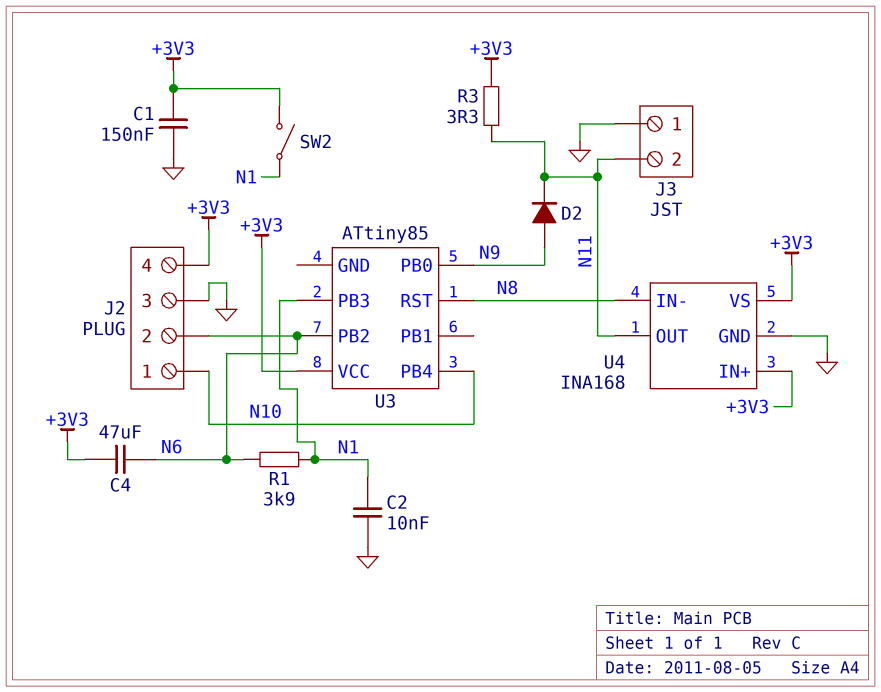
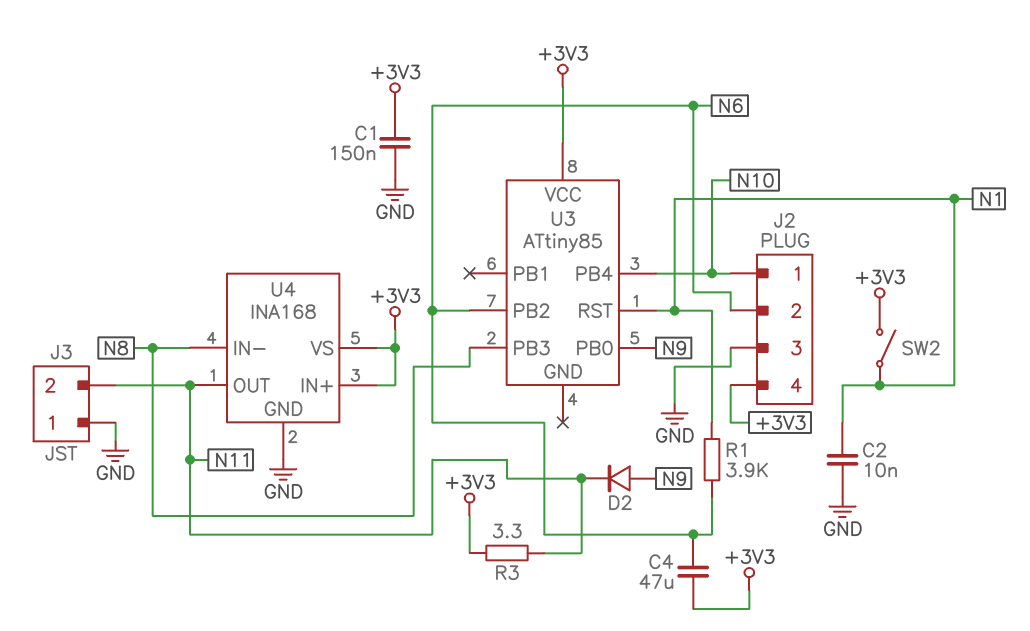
U3 pin PB3: N1 -> N8
U3 pin RST: N8 -> N1

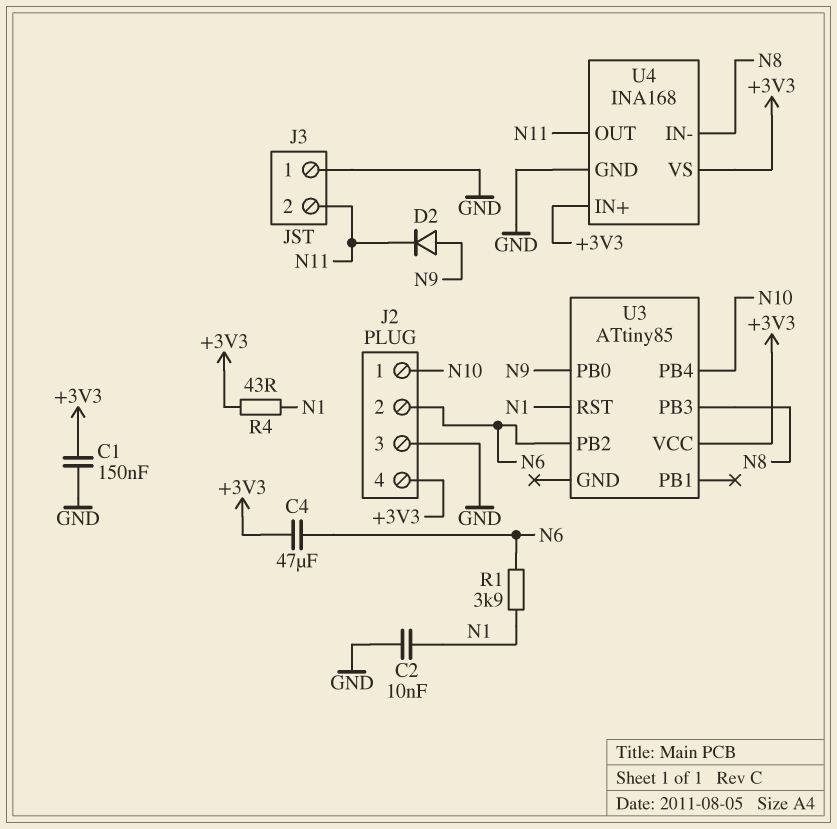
R3: 3.3 (+3V3, N11) -> none
R4: none -> 43 (+3V3, N1)
SW2: switch (+3V3, N1) -> none

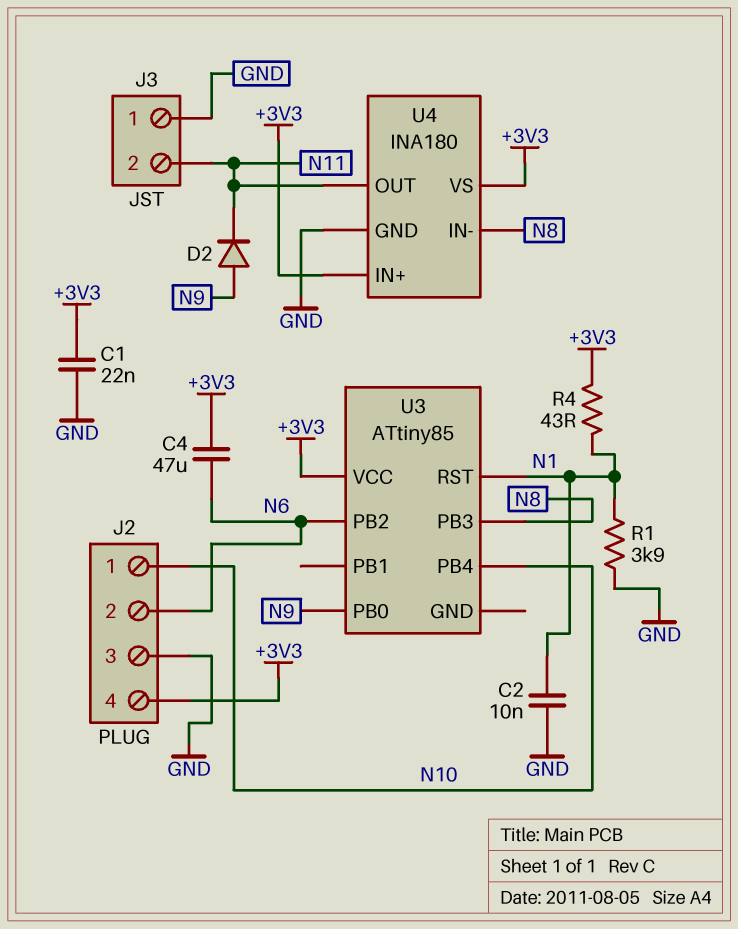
C1: 150nF (+3V3, GND) -> 22nF (+3V3, GND)
R1: 3.9k (N1, N6) -> 3.9k (GND, N1)
U4: INA168 -> INA180

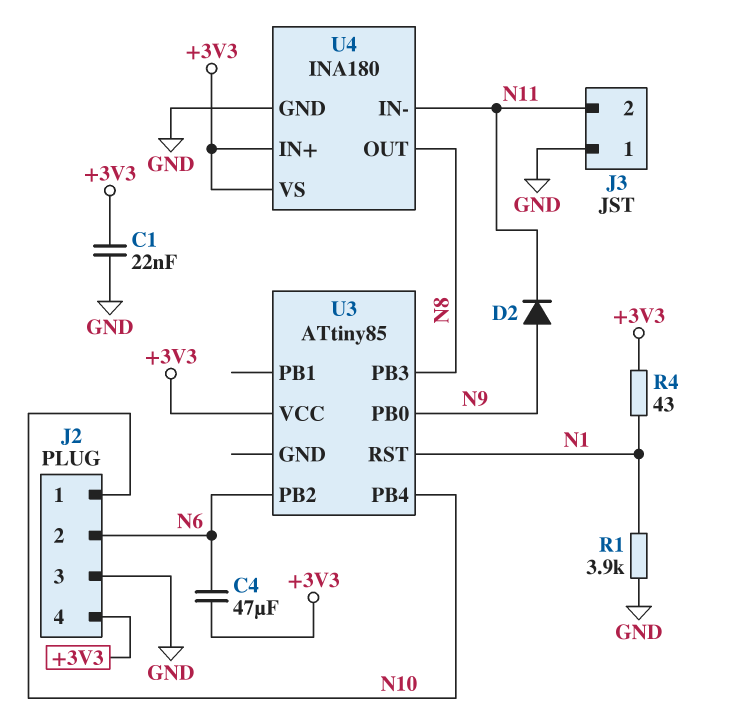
C2: 10nF (GND, N1) -> none
U4 pin IN-: N8 -> N11
U4 pin OUT: N11 -> N8

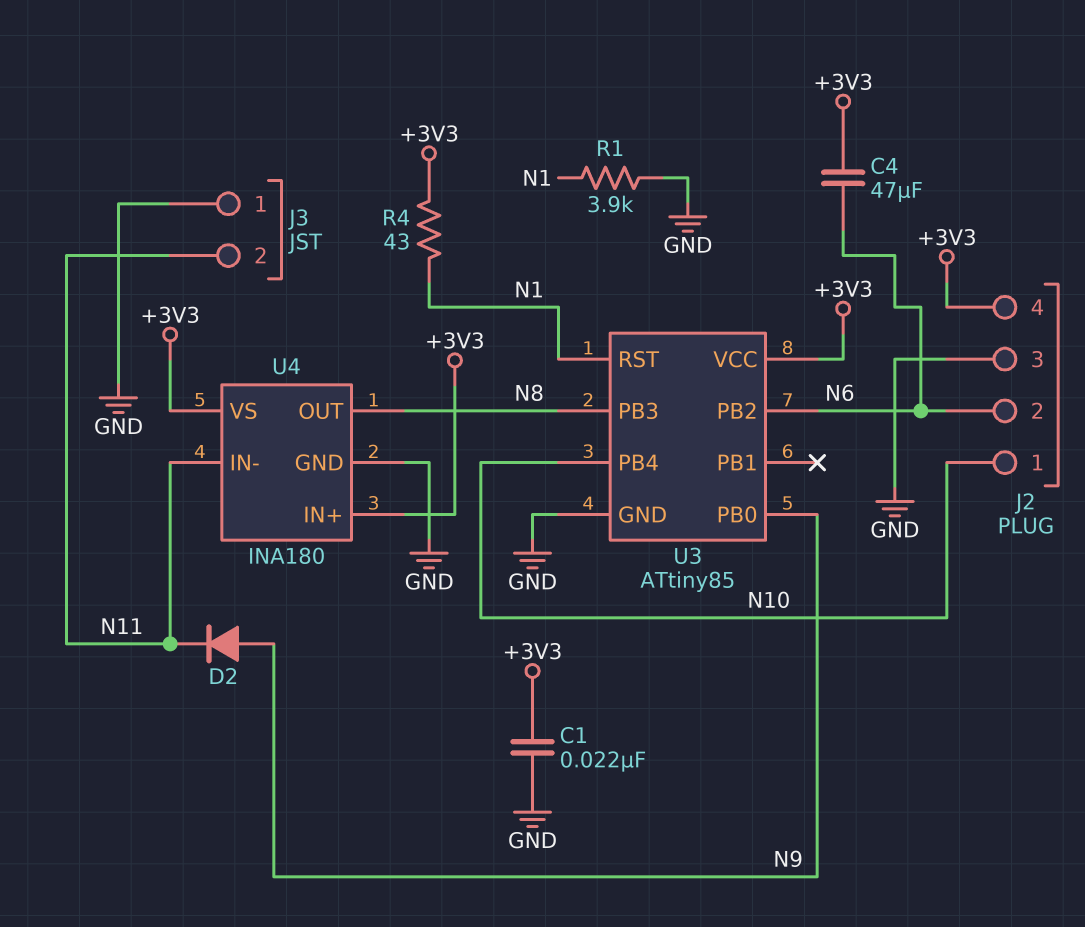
U3 pin GND: none -> GND

